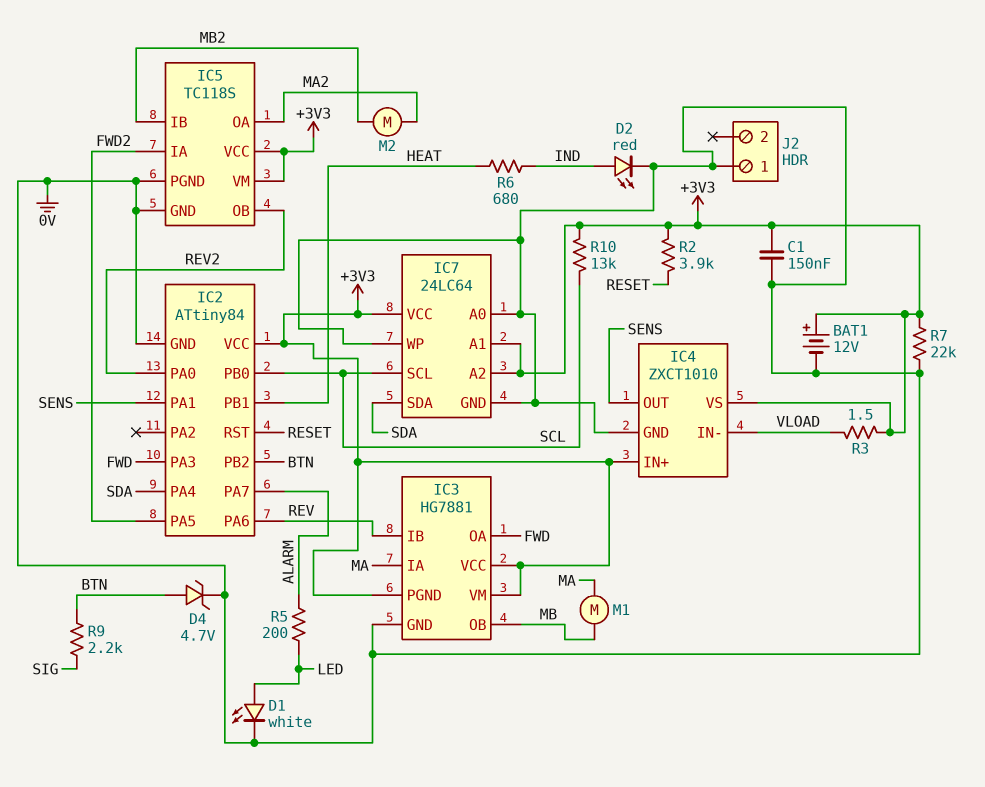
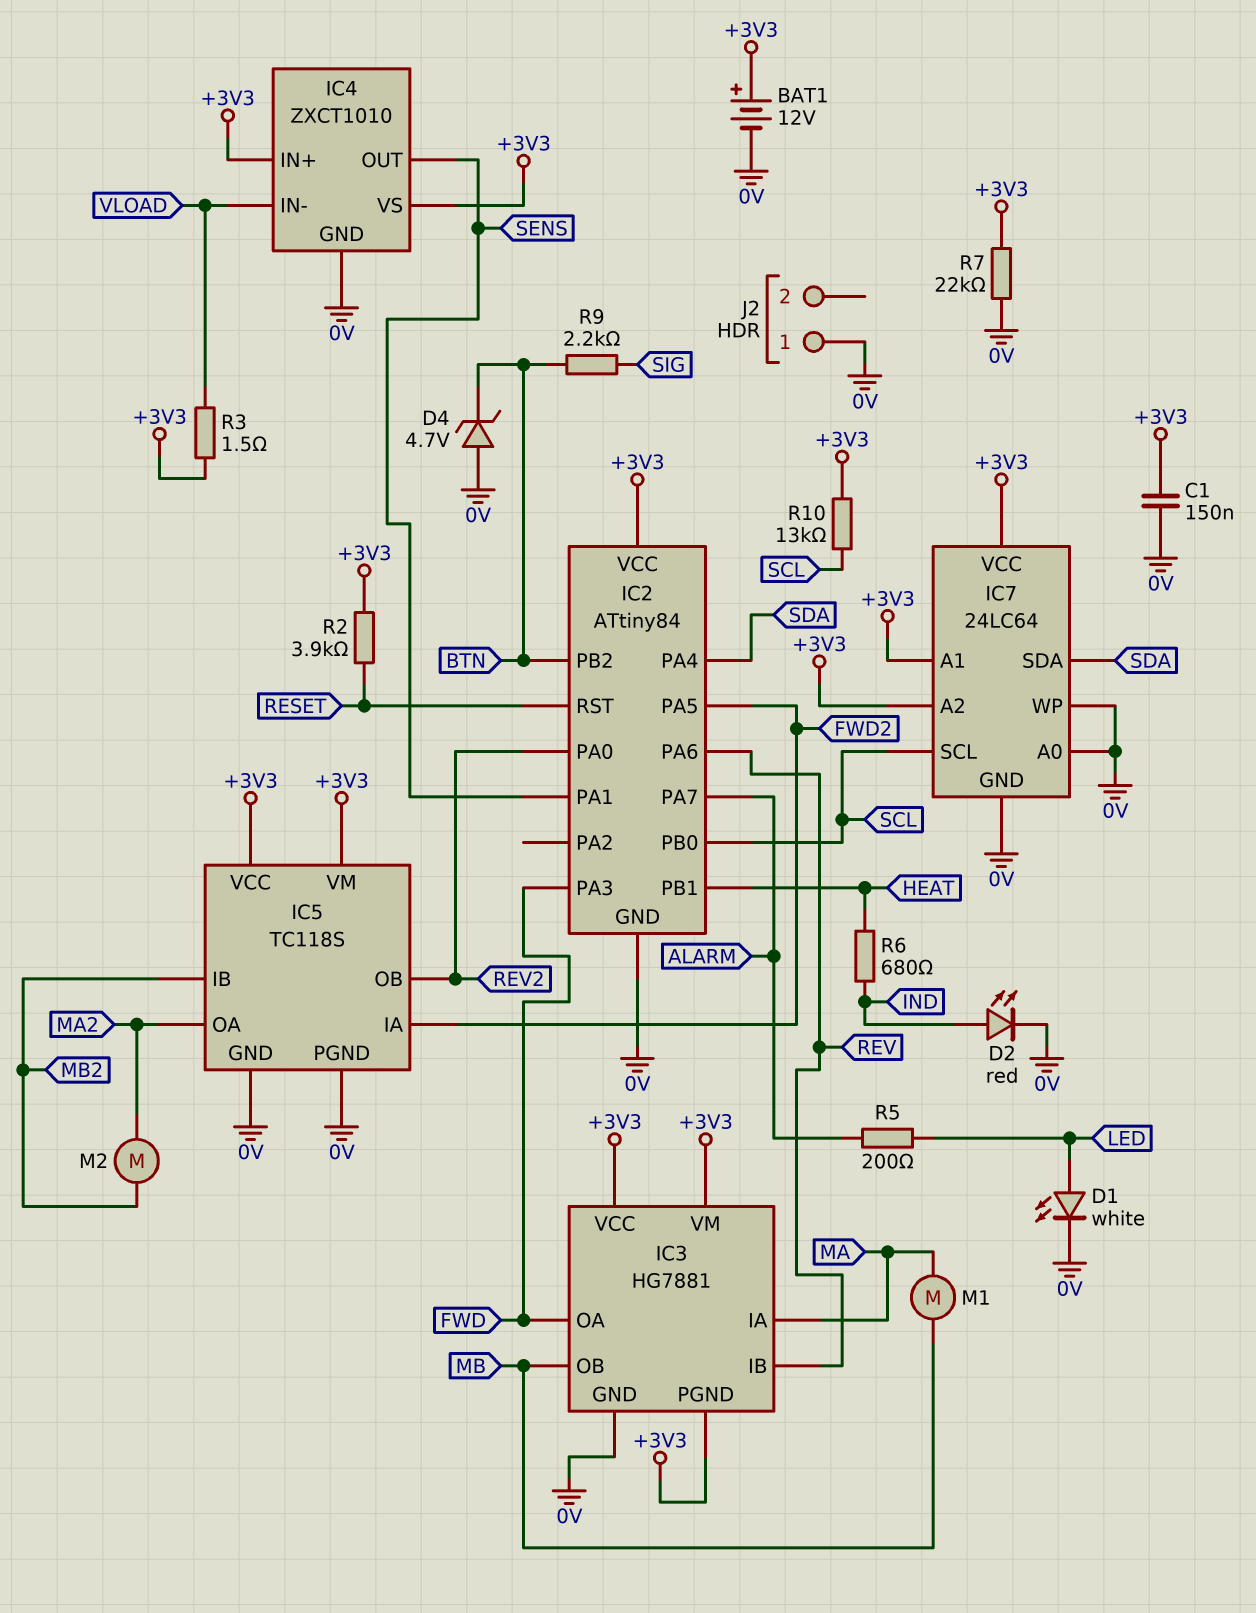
D4: zener 4.7V (A BTN, K 0V) -> zener 4.7V (A 0V, K BTN)

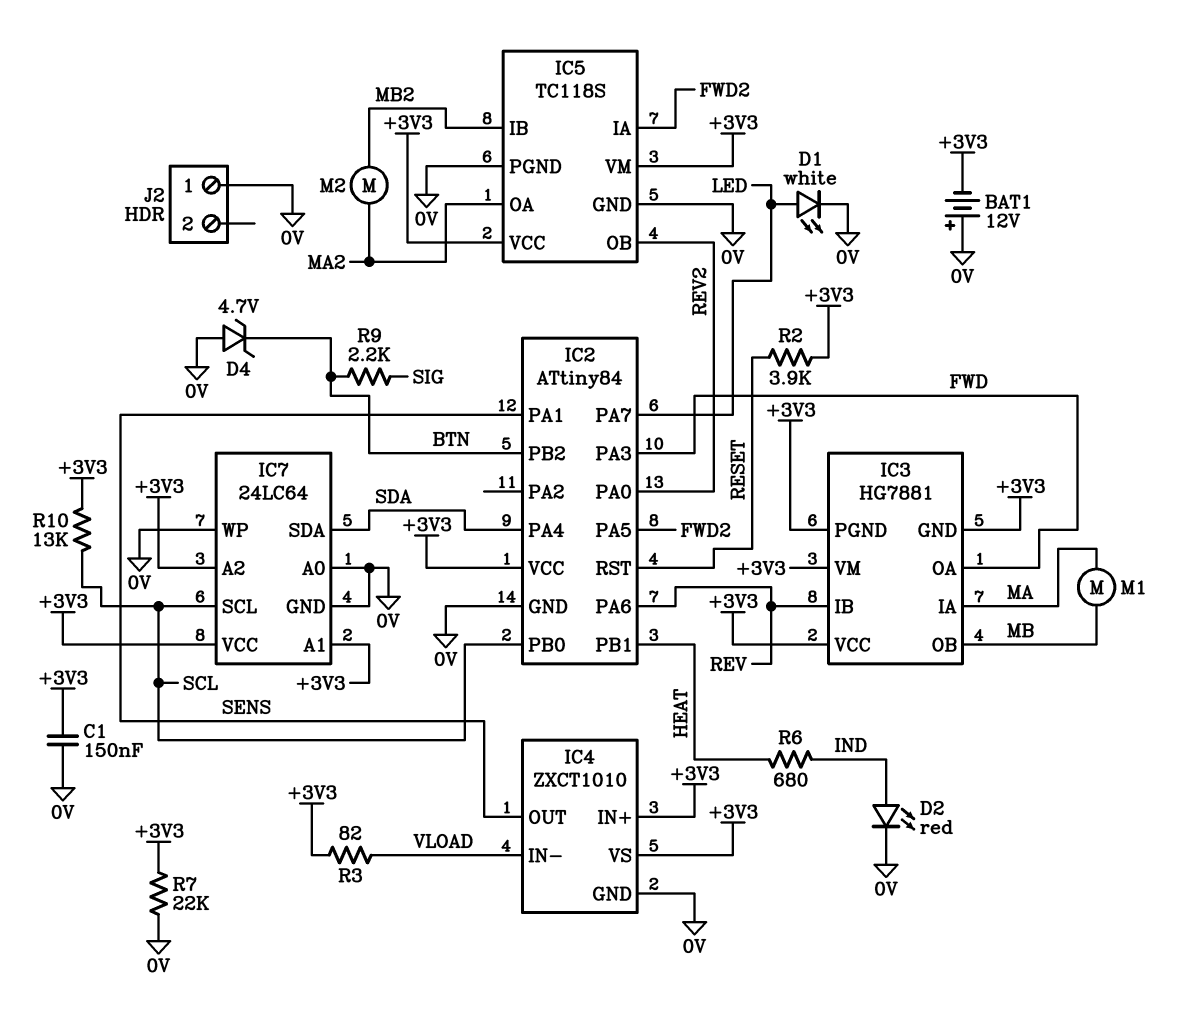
BAT1: 12V (plus +3V3, minus 0V) -> 12V (plus 0V, minus +3V3)
IC2 pin PA7: ALARM -> LED
IC3 pin GND: 0V -> +3V3
R3: 1.5 (+3V3, VLOAD) -> 82 (+3V3, VLOAD)
R5: 200 (ALARM, LED) -> none

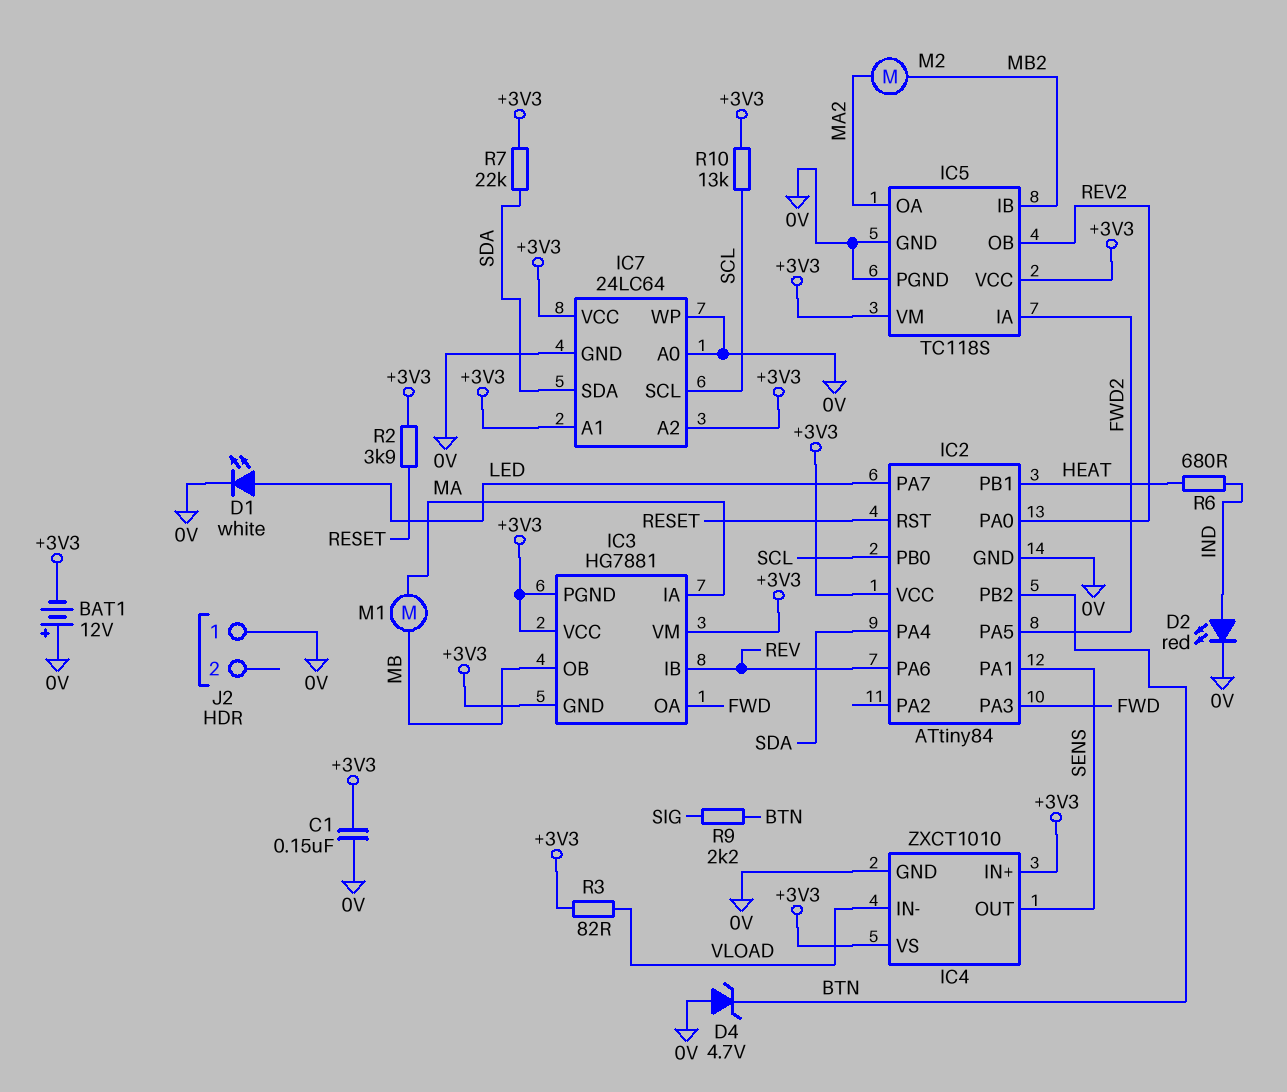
R7: 22k (+3V3, 0V) -> 22k (+3V3, SDA)

